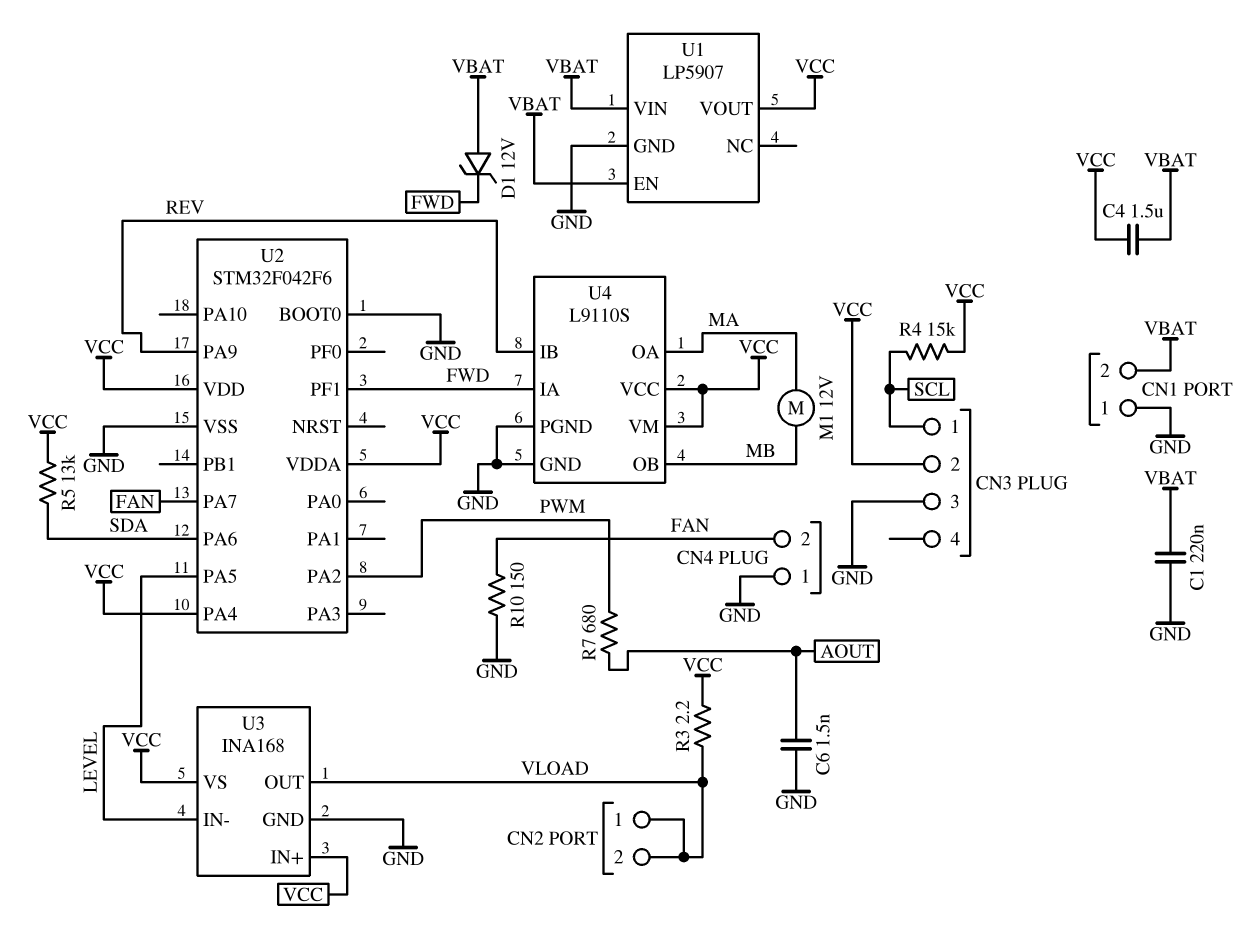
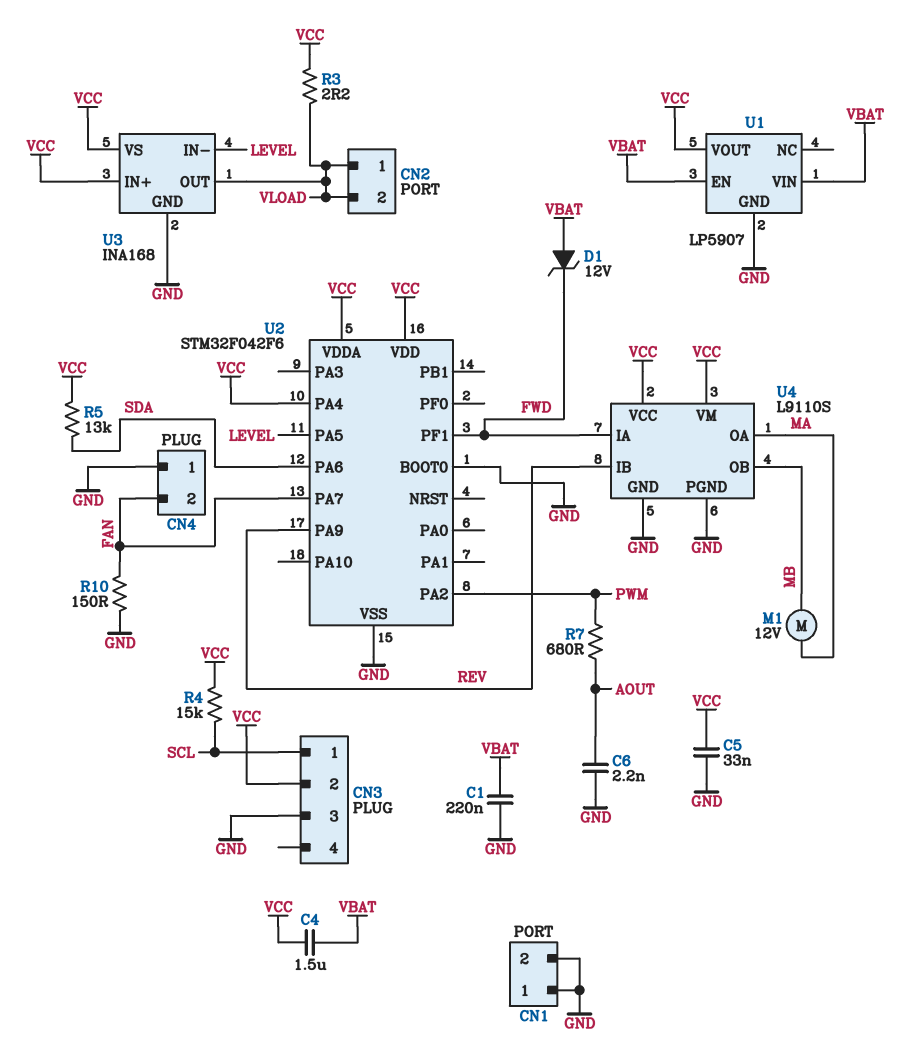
C5: none -> 33nF (GND, VCC)
C6: 1.5nF (AOUT, GND) -> 2.2nF (AOUT, GND)
CN1 pin 2: VBAT -> GND

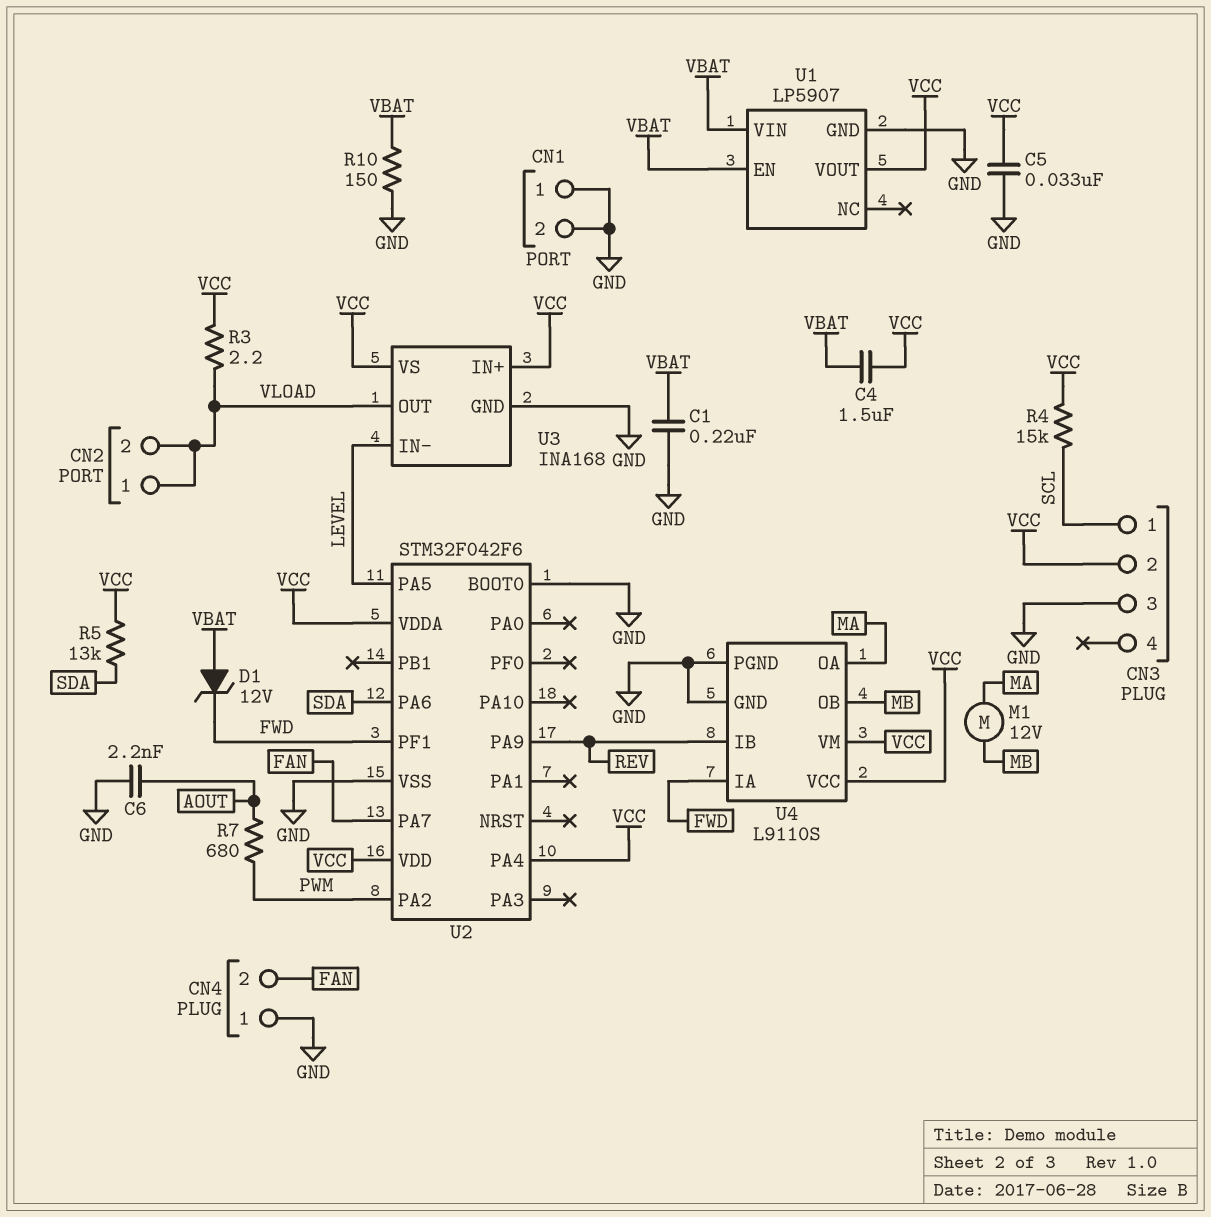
R10: 150 (FAN, GND) -> 150 (GND, VBAT)

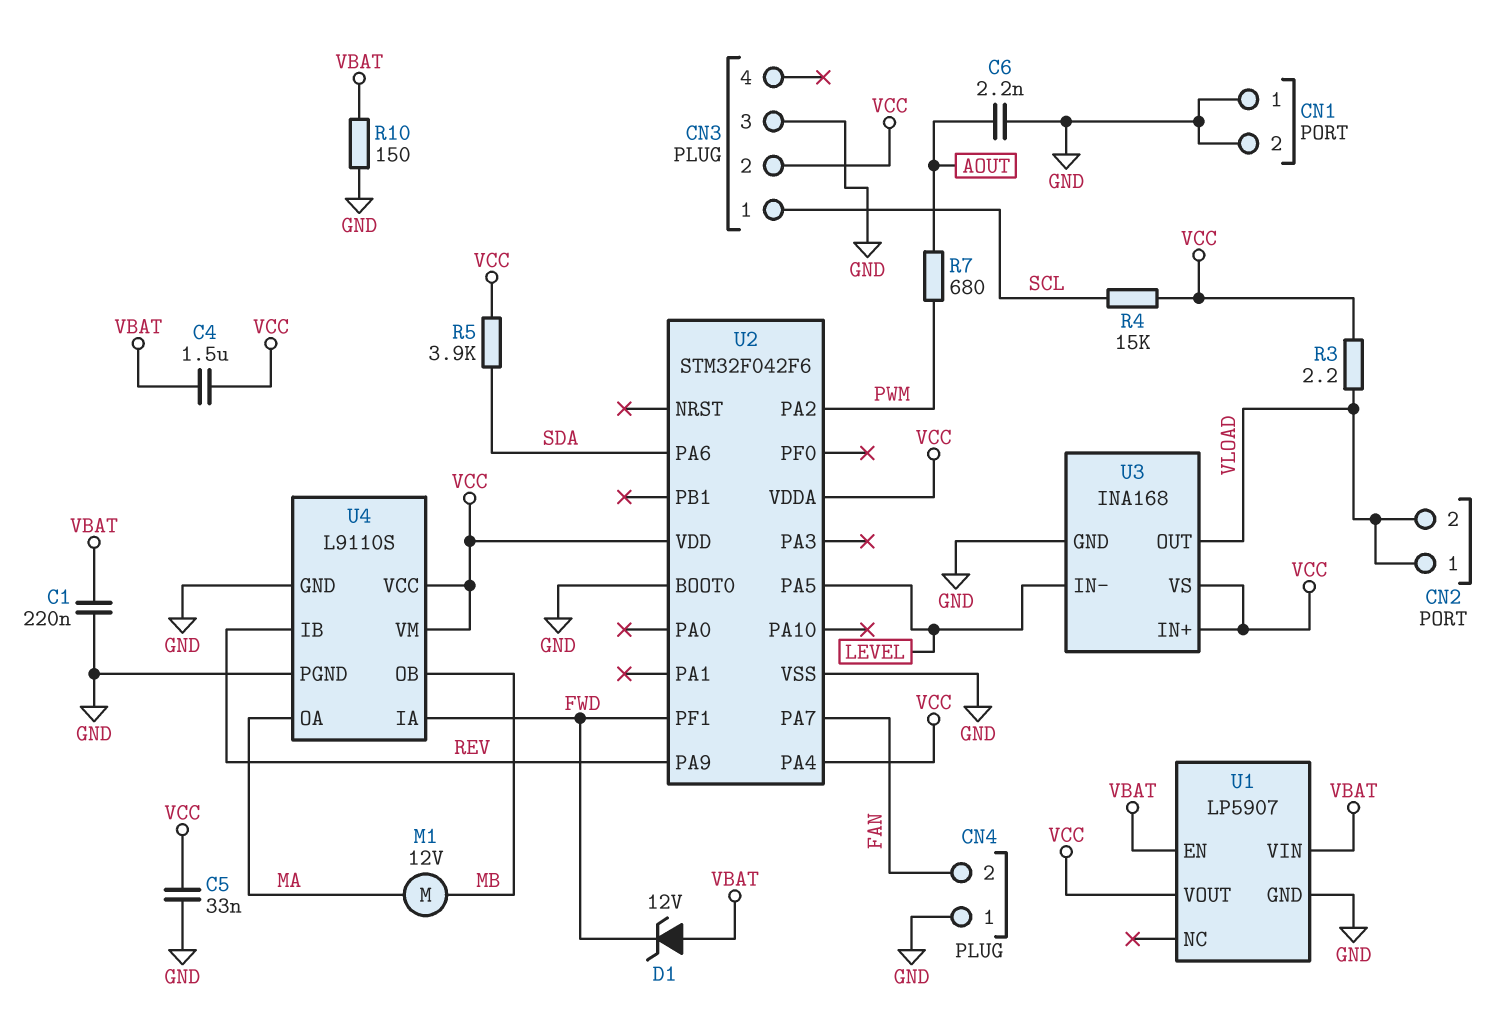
R5: 13k (SDA, VCC) -> 3.9k (SDA, VCC)

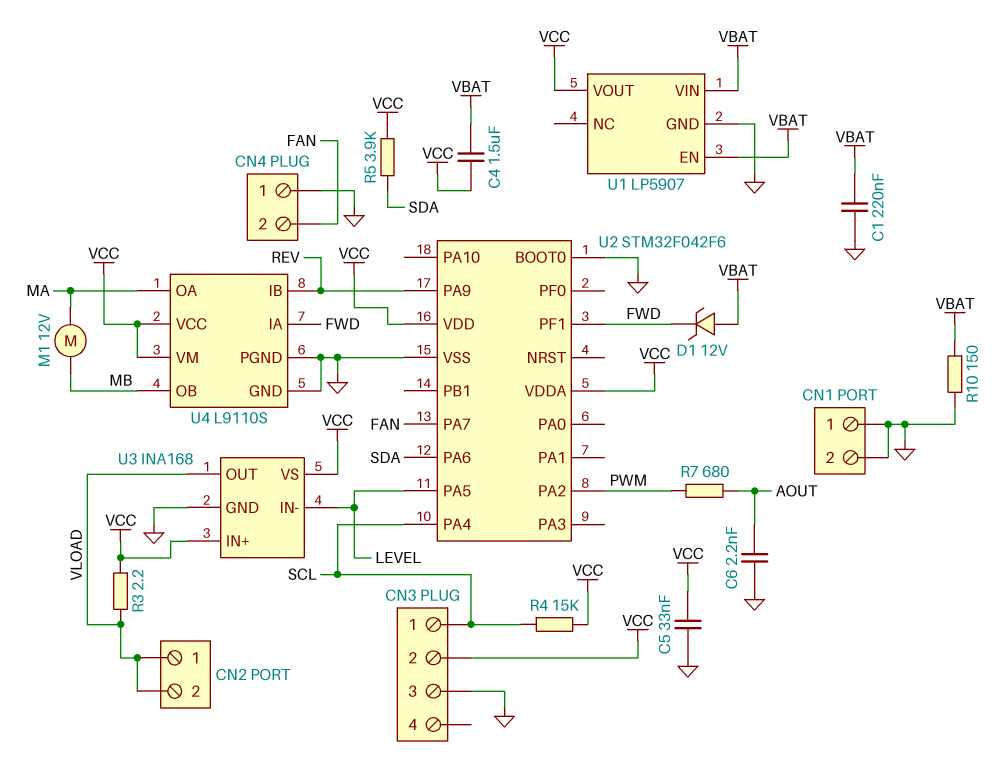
U2 pin PA4: VCC -> SCL

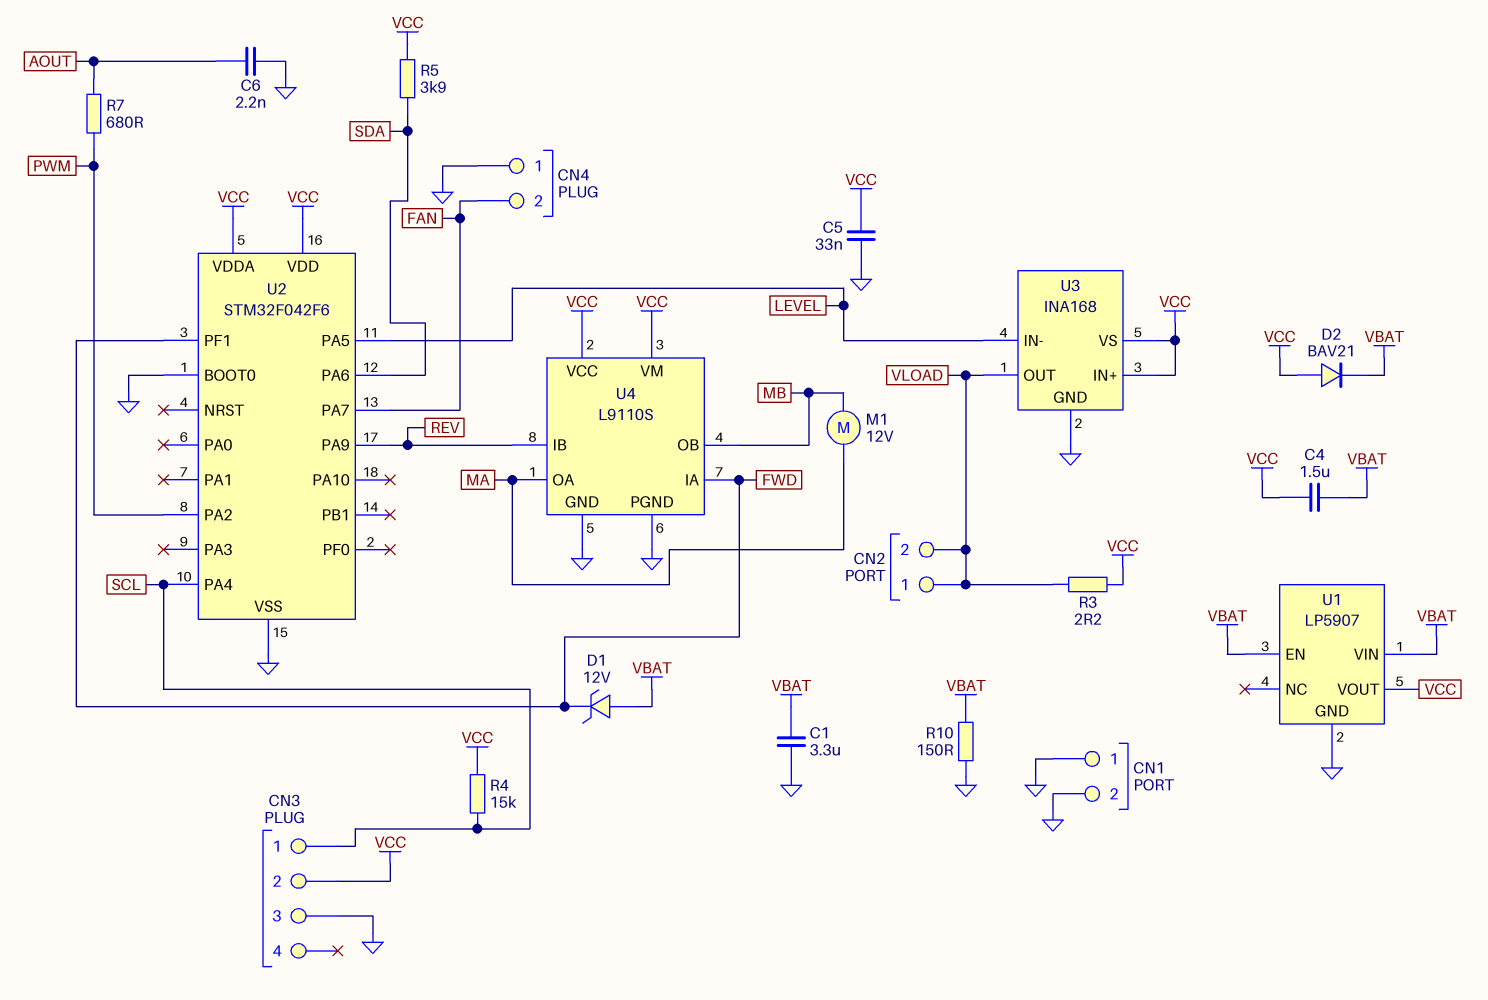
C1: 220nF (GND, VBAT) -> 3.3uF (GND, VBAT)
D2: none -> diode BAV21 (A VCC, K VBAT)

